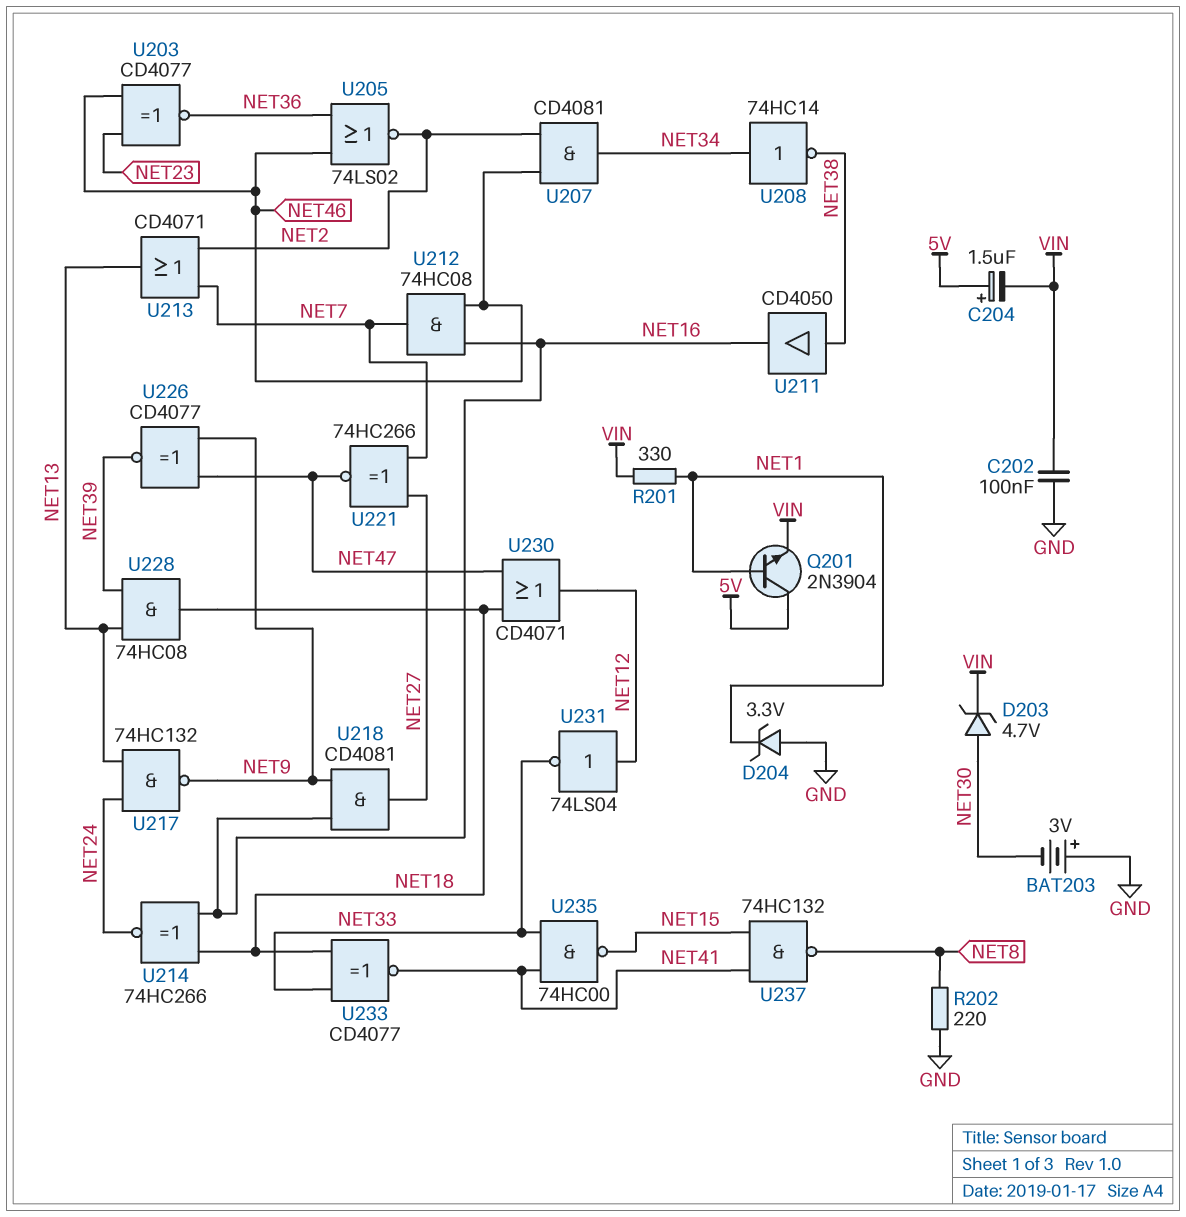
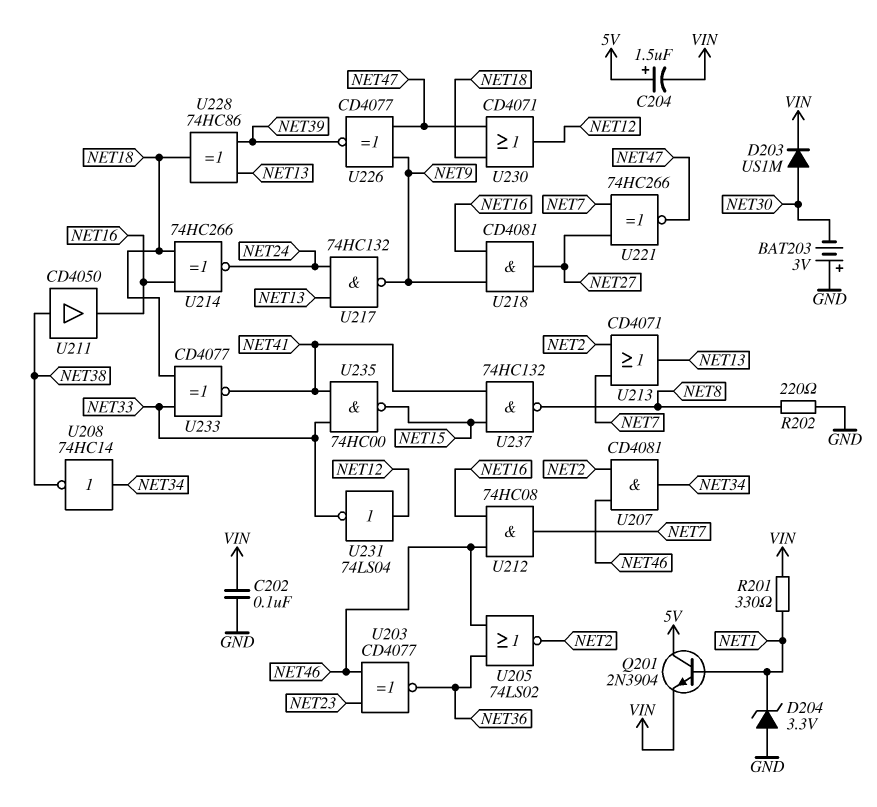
D203: zener 4.7V (A NET30, K VIN) -> diode US1M (A NET30, K VIN)
U228: AND 74HC08 (in NET13, in NET39, out NET18) -> XOR 74HC86 (in NET13, in NET39, out NET18)

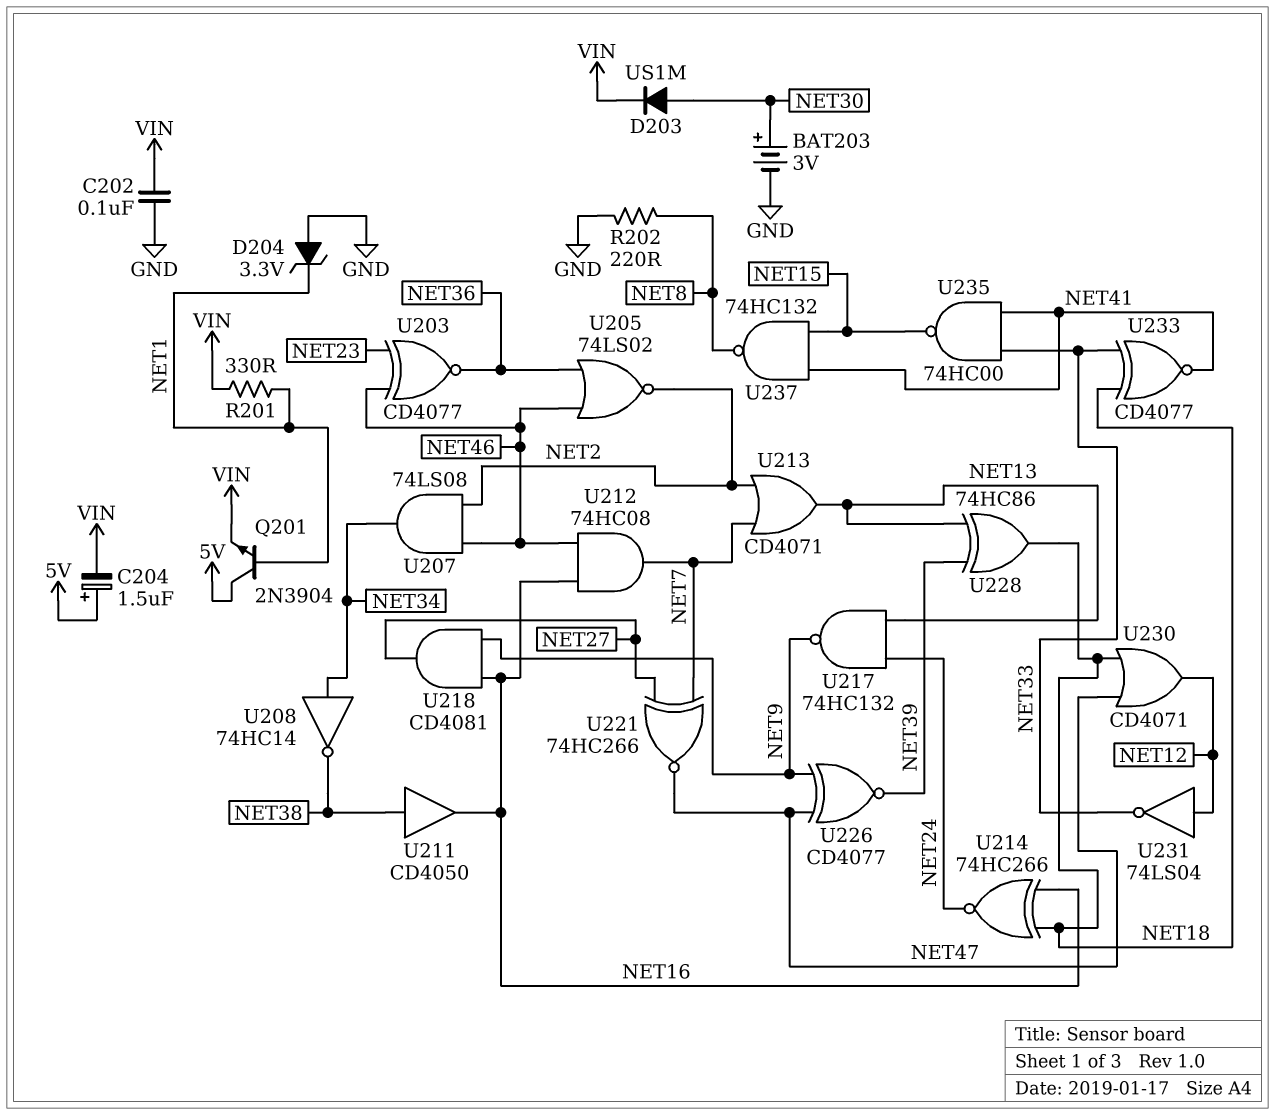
BAT203: 3V (plus GND, minus NET30) -> 3V (plus NET30, minus GND)
U207: AND CD4081 (in NET2, in NET46, out NET34) -> AND 74LS08 (in NET2, in NET46, out NET34)

